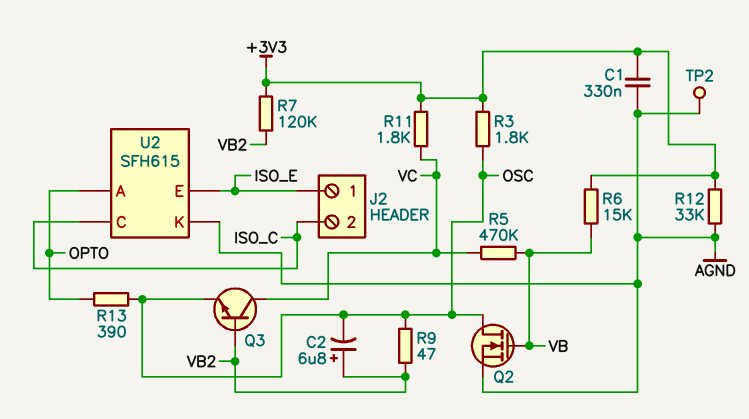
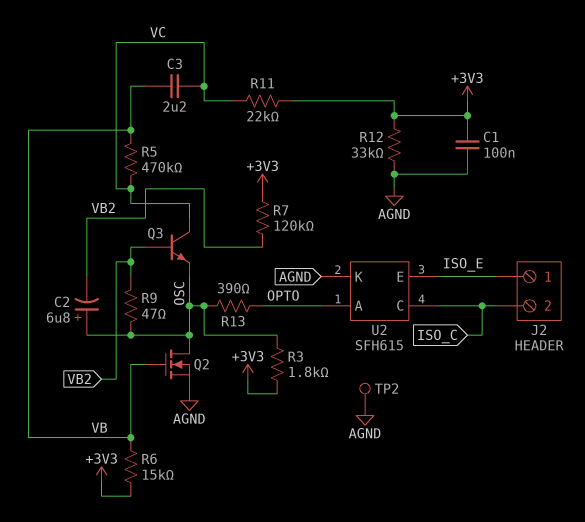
C1: 330nF (+3V3, AGND) -> 100nF (+3V3, AGND)
C2: 6.8uF (plus VB2, minus OSC) -> 6.8uF (plus OSC, minus VB2)
C3: none -> 2.2uF (VB, VC)
R11: 1.8k (+3V3, VC) -> 22k (+3V3, VC)

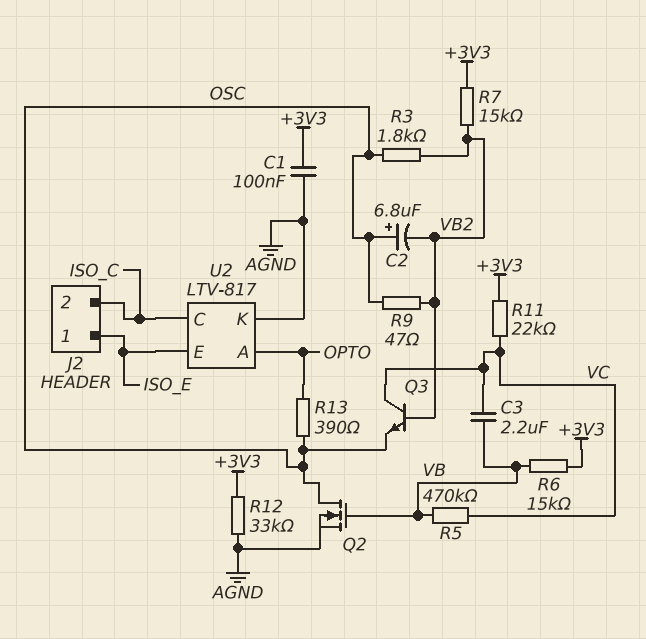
R3: 1.8k (+3V3, OSC) -> 1.8k (OSC, VB2)
R7: 120k (+3V3, VB2) -> 15k (+3V3, VB2)
TP2: test point (AGND) -> none
U2: SFH615 -> LTV-817

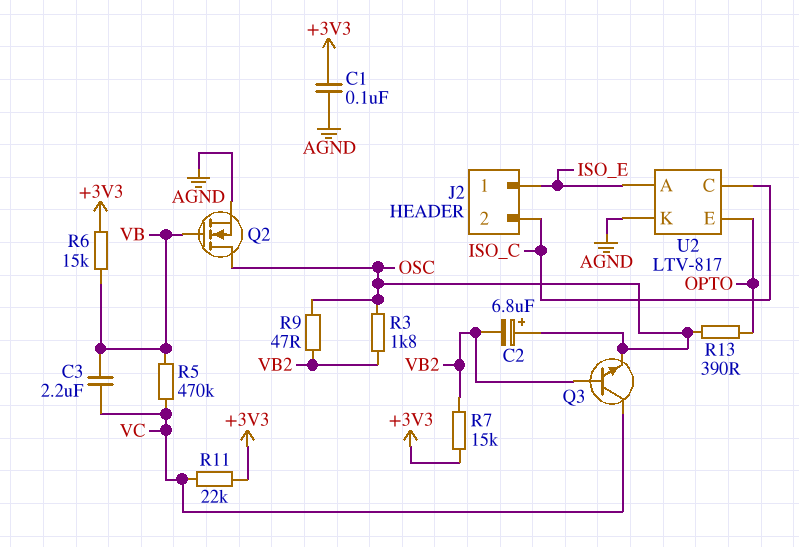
R12: 33k (+3V3, AGND) -> none
U2 pin A: OPTO -> ISO_E
U2 pin E: ISO_E -> OPTO

